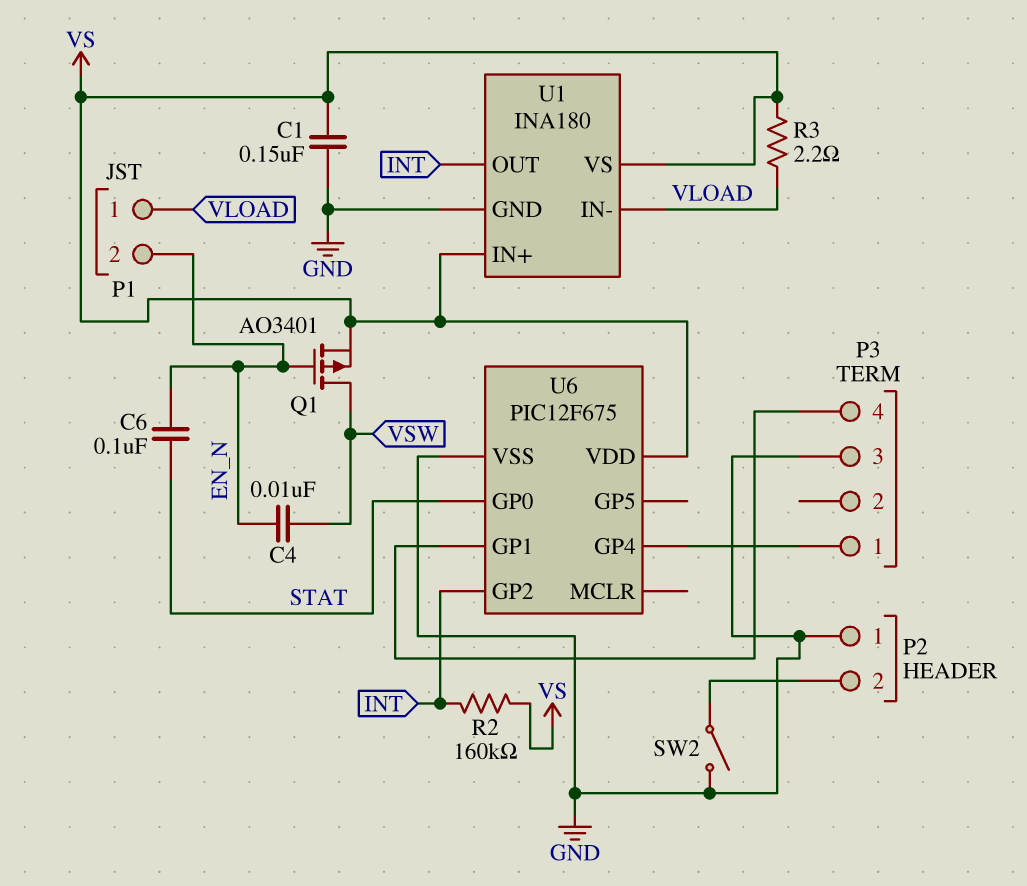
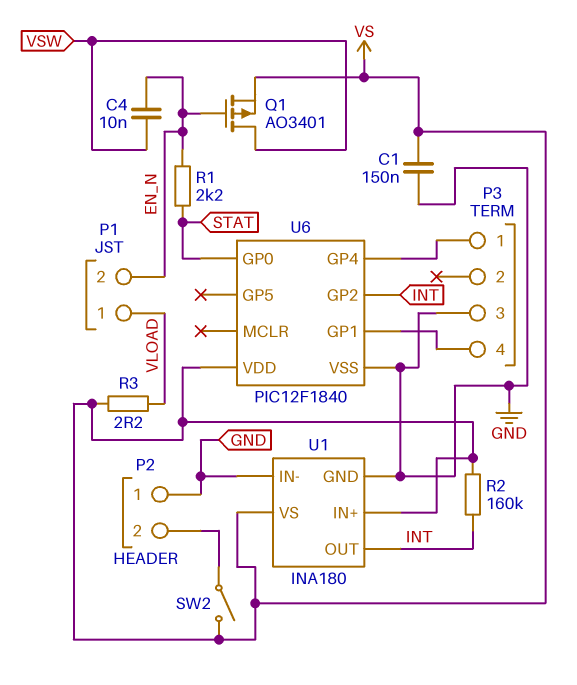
C6: 100nF (EN_N, STAT) -> none
R1: none -> 2.2k (EN_N, STAT)
SW2: switch (GND, P2/2) -> switch (P2/2, VS)
U1 pin IN-: VLOAD -> GND
U6: PIC12F675 -> PIC12F1840

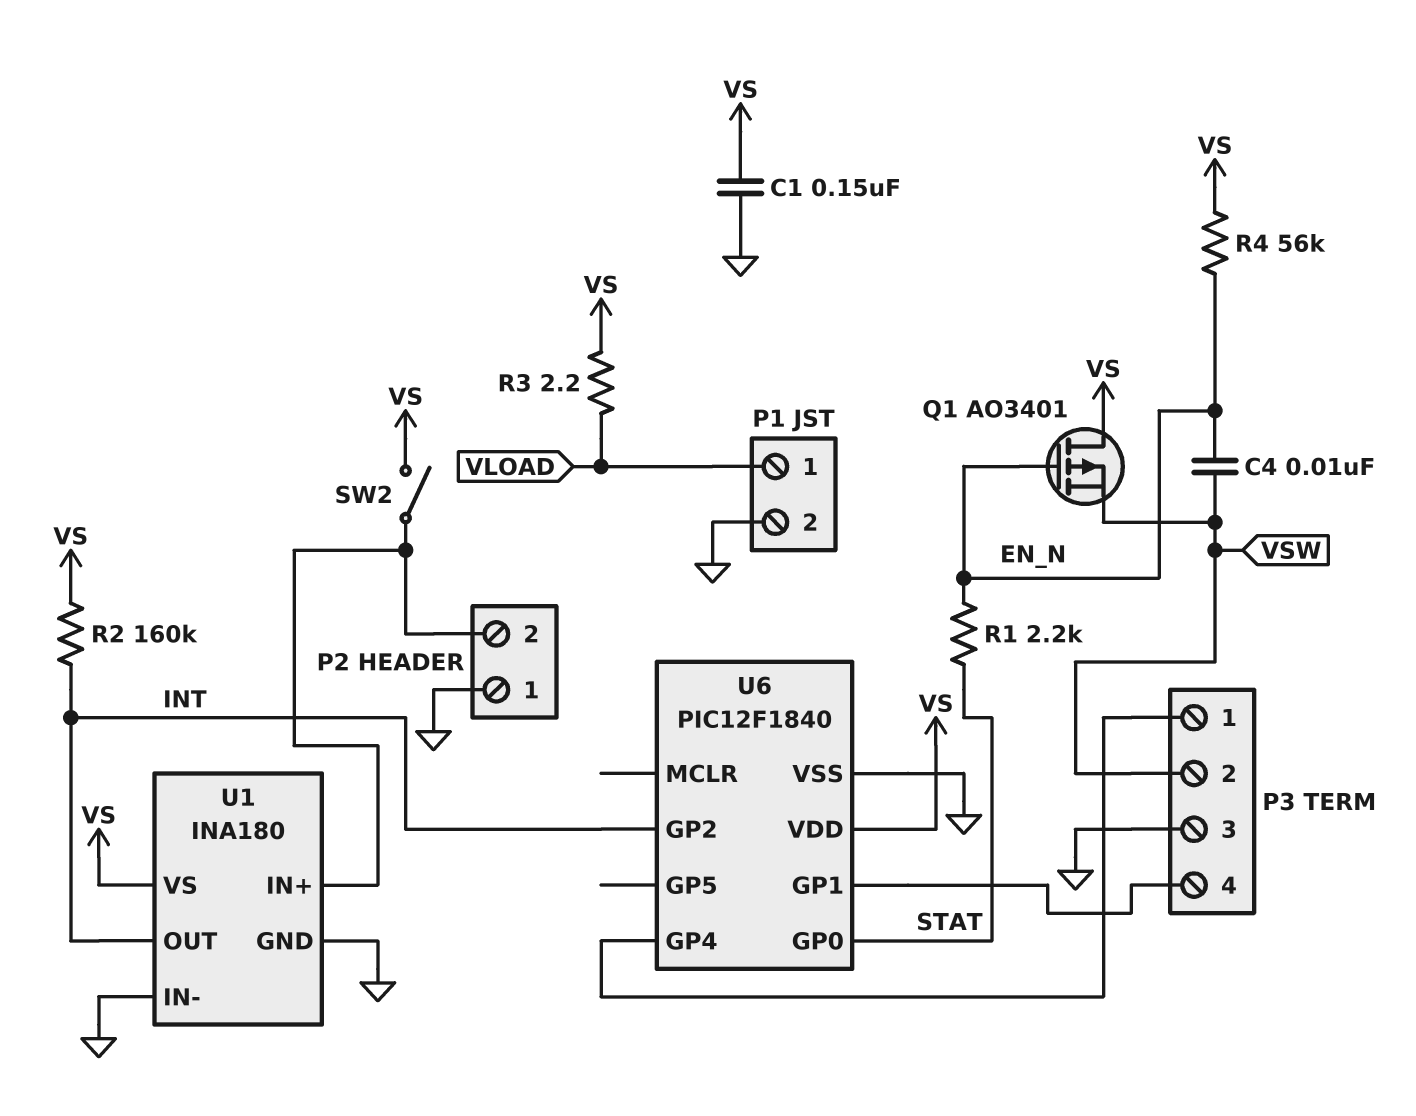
P1 pin 2: EN_N -> GND
P3 pin 2: none -> VSW
Q1: PMOS AO3401 (G EN_N, D VSW, S VS) -> PMOS AO3401 (G EN_N, D VS, S VSW)
R4: none -> 56k (EN_N, VS)
U1 pin IN+: VS -> P2/2

